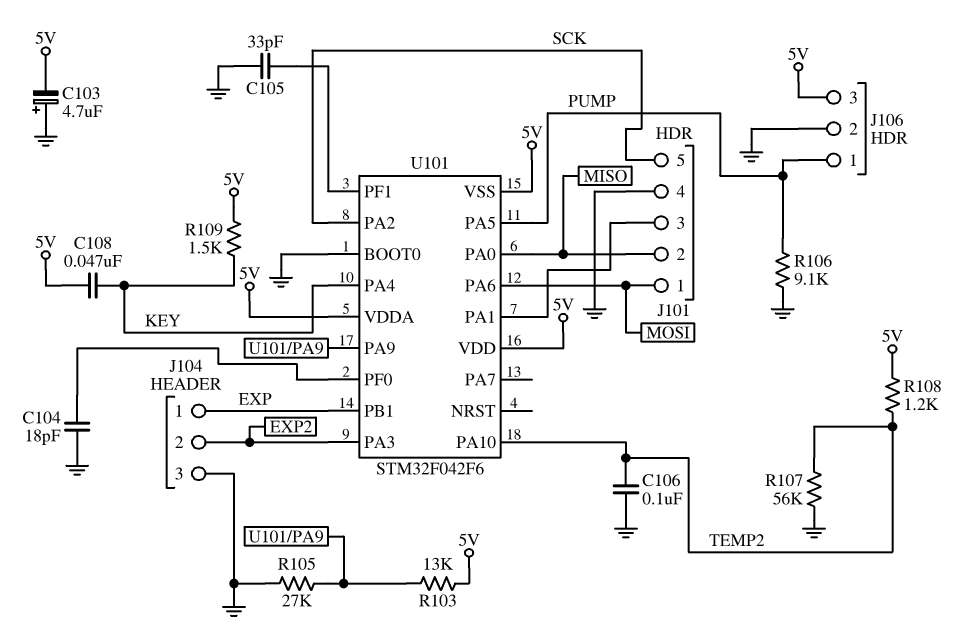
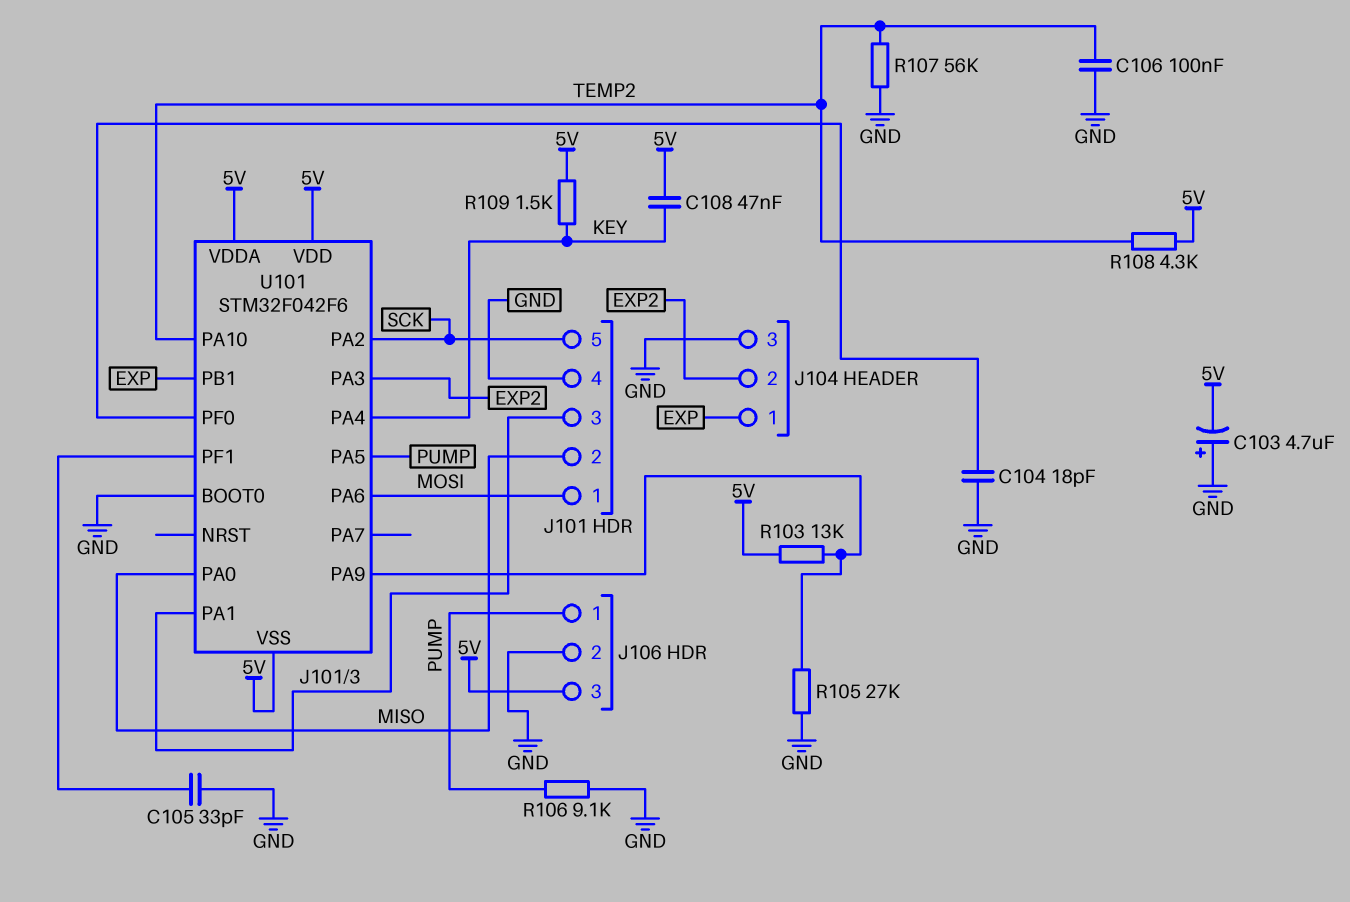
R108: 1.2k (5V, TEMP2) -> 4.3k (5V, TEMP2)

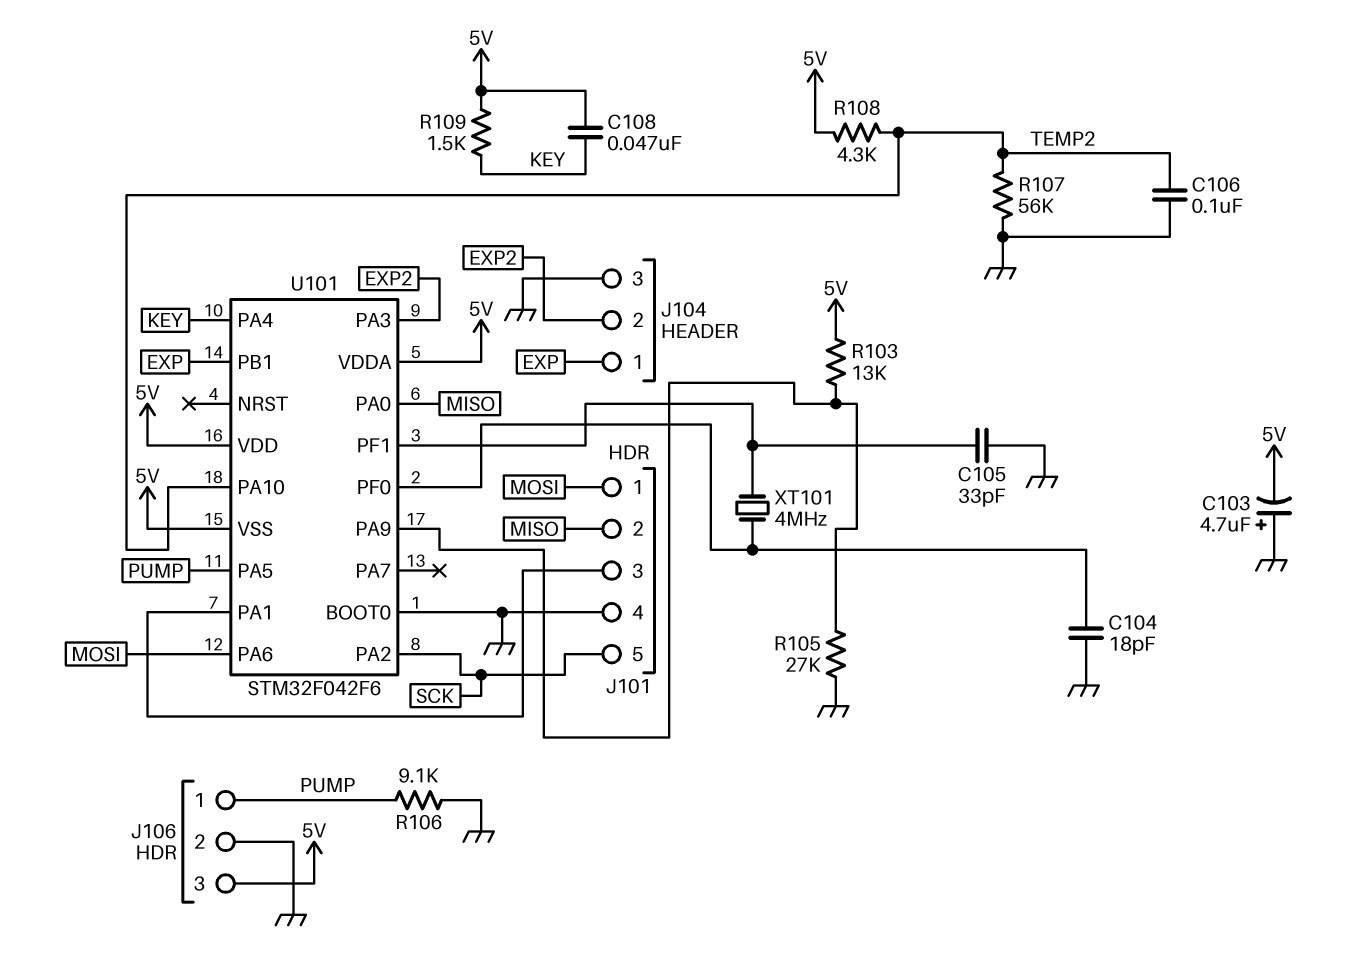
XT101: none -> 4MHz (U101/PF0, U101/PF1)

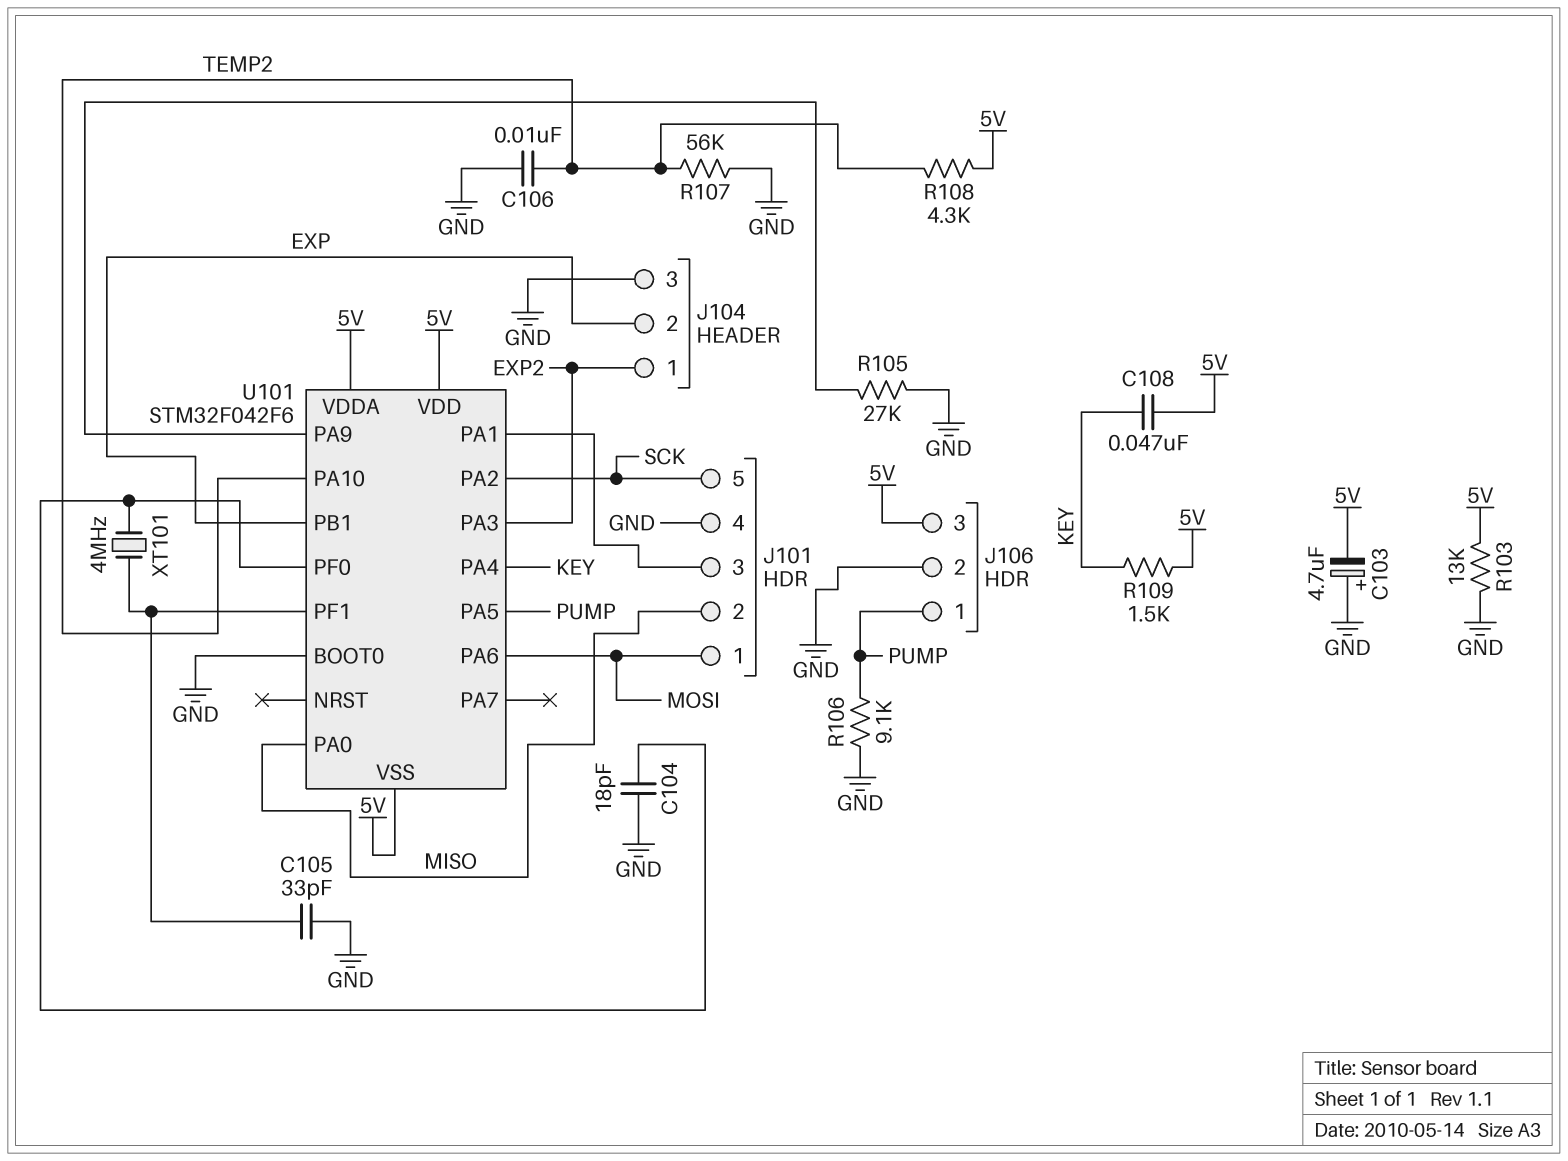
C106: 100nF (GND, TEMP2) -> 10nF (GND, TEMP2)
J104 pin 1: EXP -> EXP2
J104 pin 2: EXP2 -> EXP
R103: 13k (5V, U101/PA9) -> 13k (5V, GND)

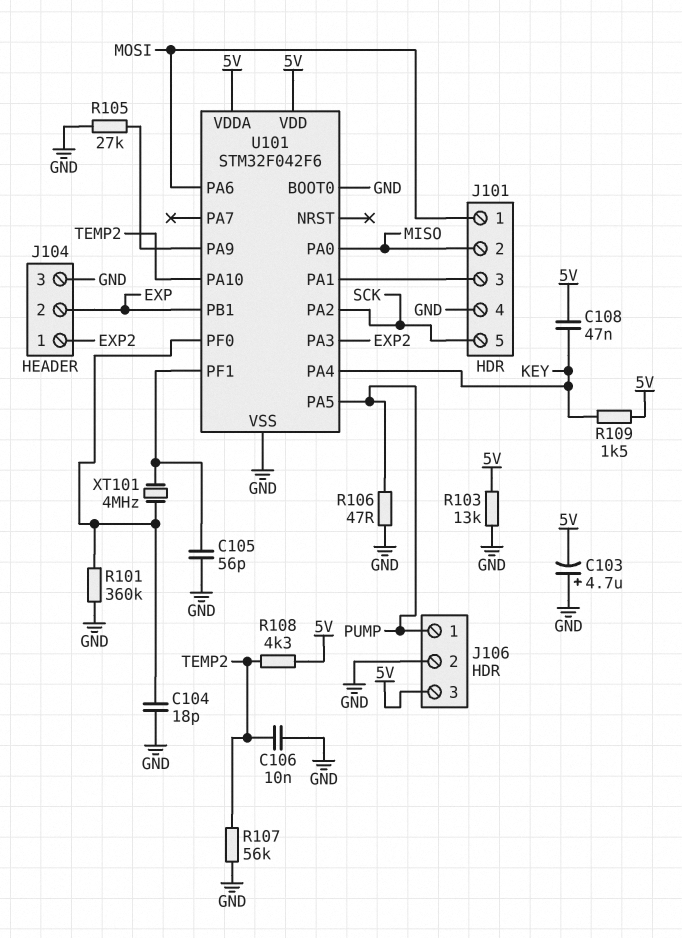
C105: 33pF (GND, U101/PF1) -> 56pF (GND, U101/PF1)
R101: none -> 360k (GND, U101/PF0)
R106: 9.1k (GND, PUMP) -> 47 (GND, PUMP)
U101 pin VSS: 5V -> GND

